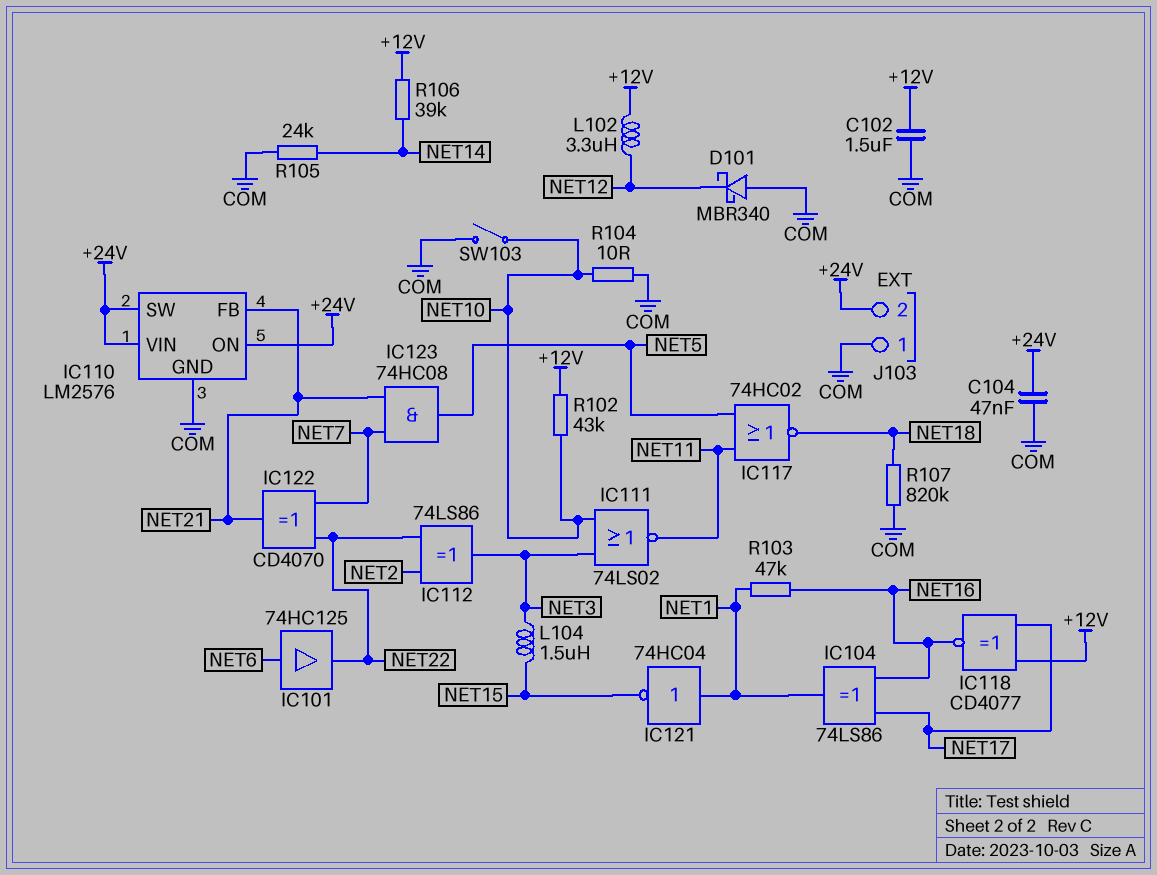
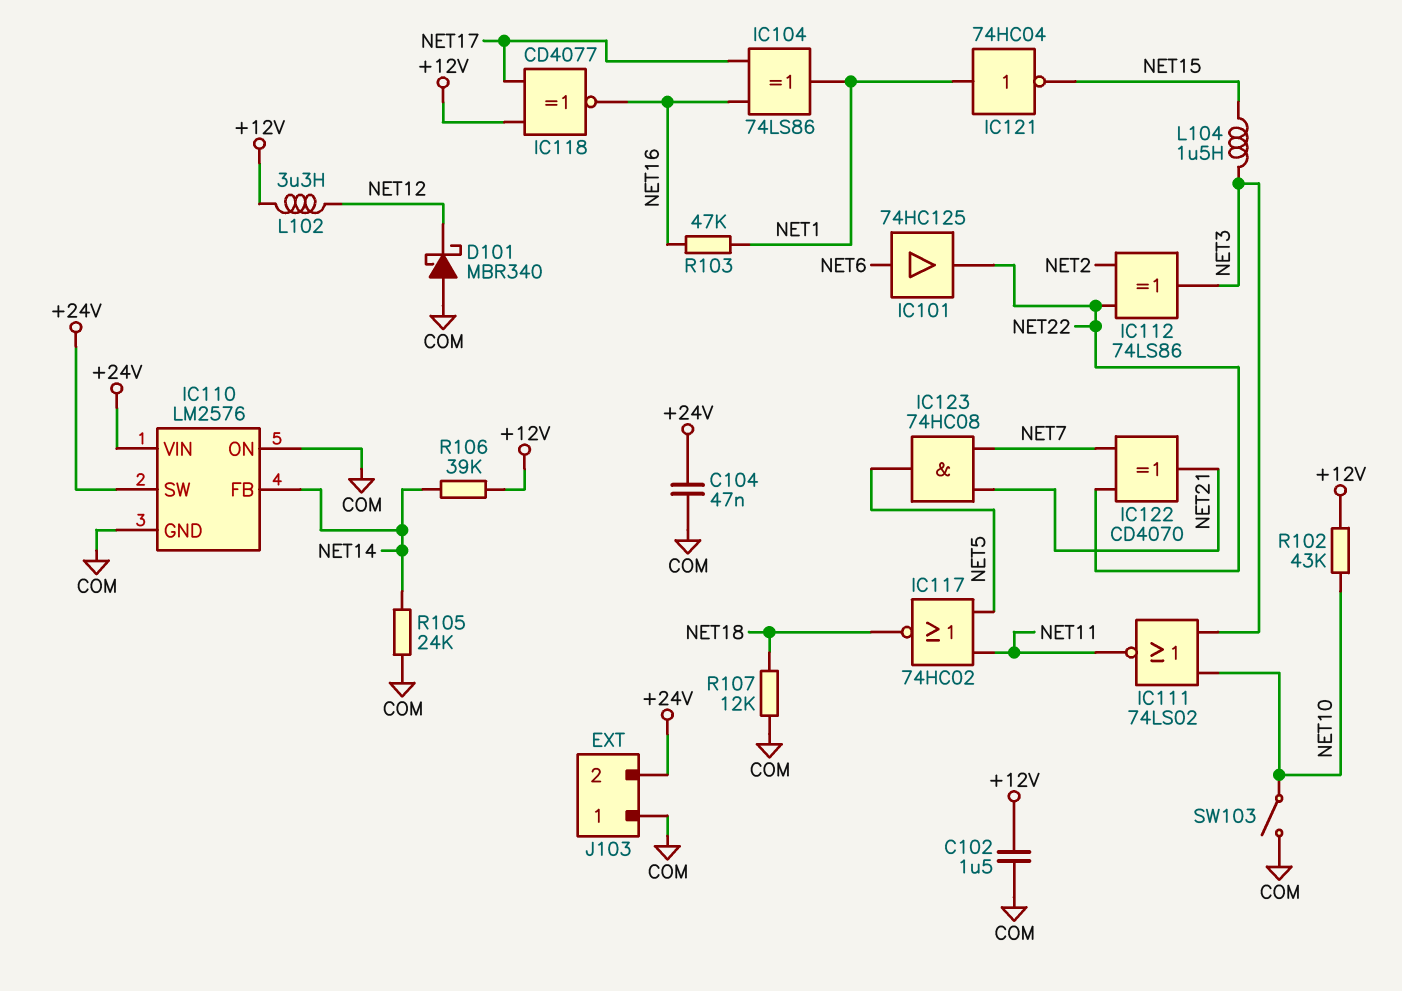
IC110 pin FB: NET21 -> NET14
IC110 pin ON: +24V -> COM
R104: 10 (COM, NET10) -> none
R107: 820k (COM, NET18) -> 12k (COM, NET18)

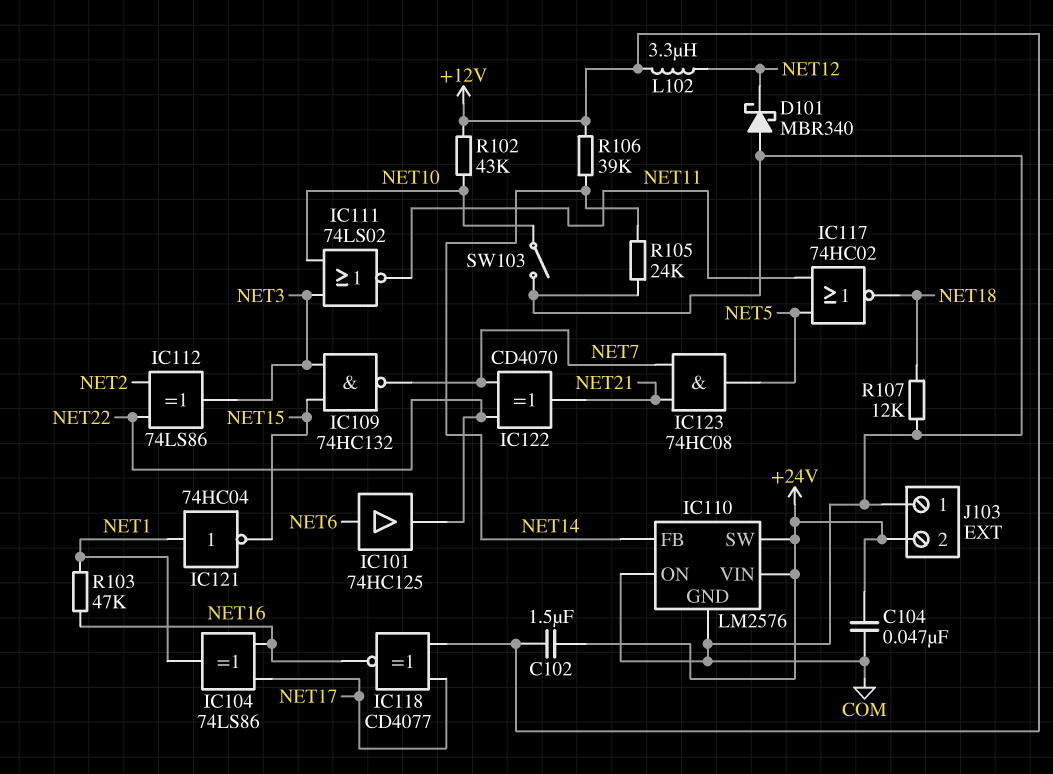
C102: 1.5uF (+12V, COM) -> 1.5uF (+12V, +24V)
IC109: none -> NAND 74HC132 (in NET3, in NET15, out NET7)
L104: 1.5uH (NET3, NET15) -> none

